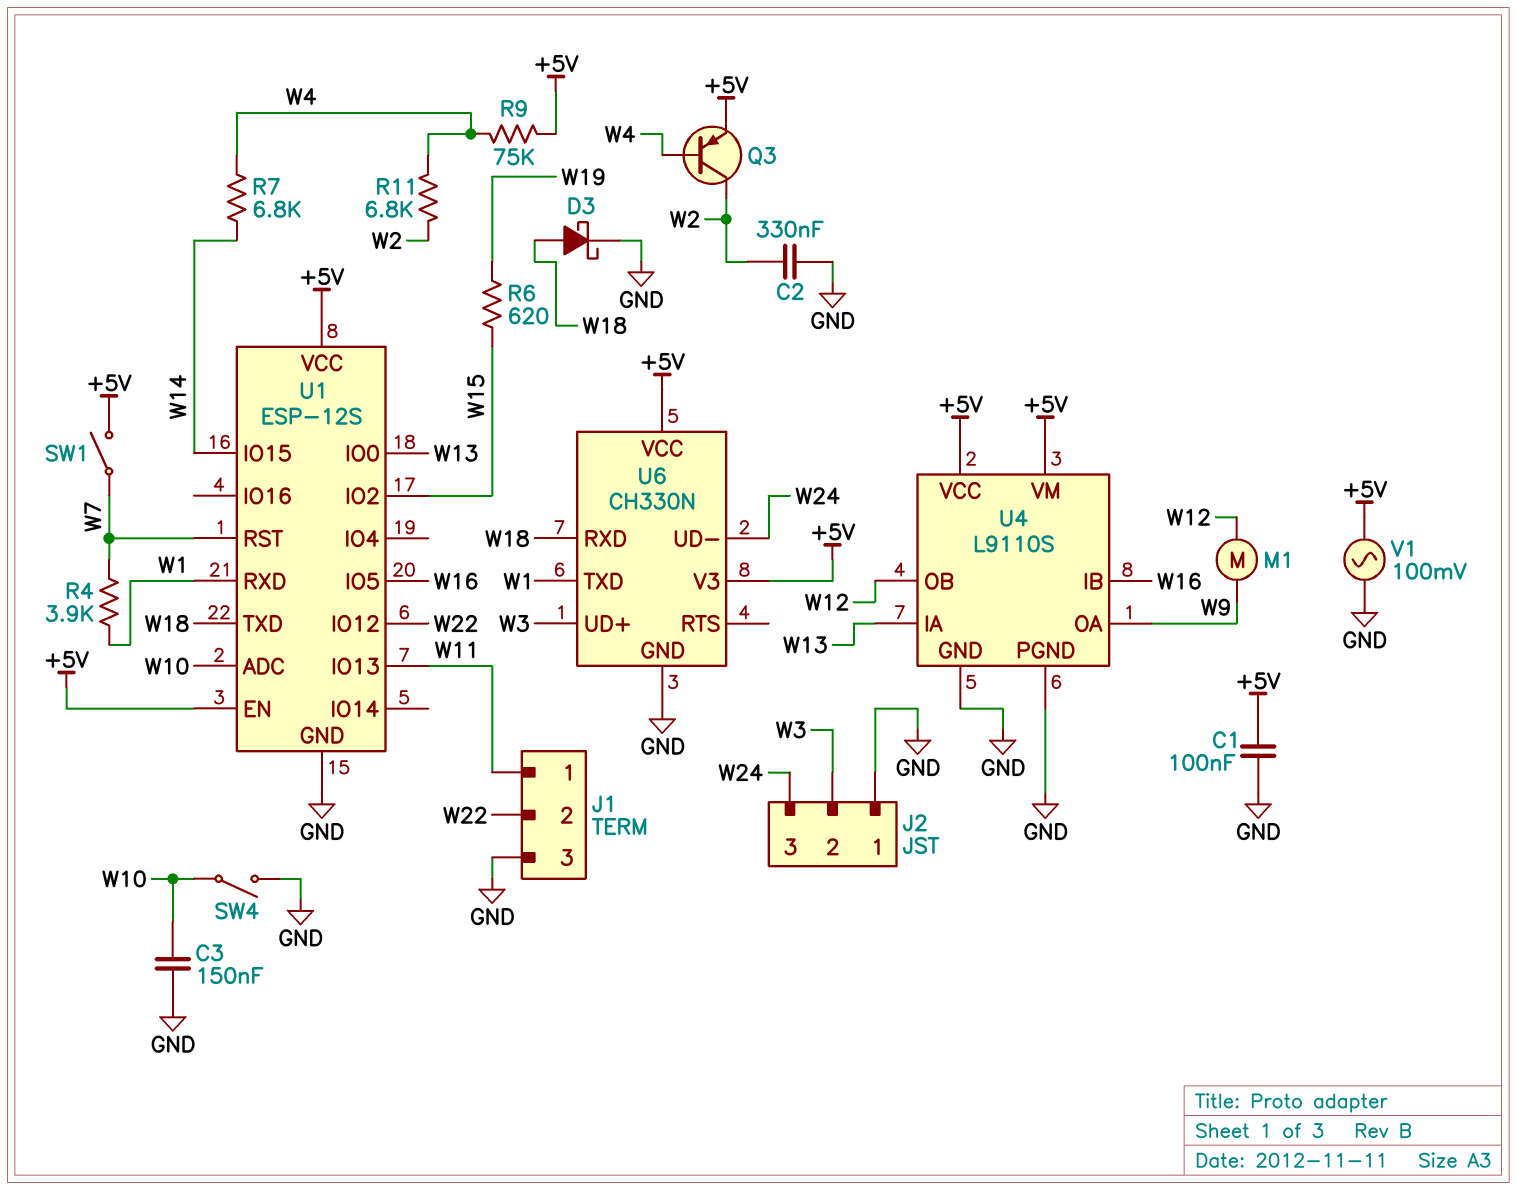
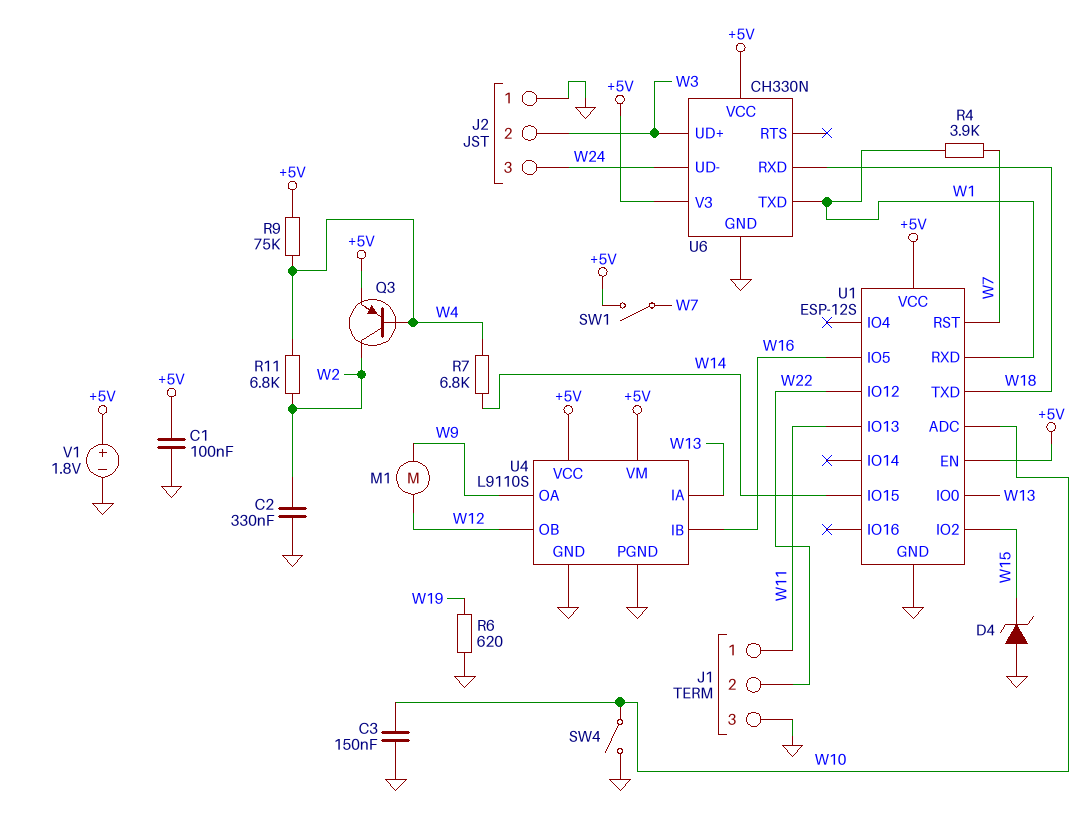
D3: schottky (A W18, K GND) -> none
D4: none -> zener (A GND, K W15)
R6: 620 (W15, W19) -> 620 (GND, W19)
V1: AC 100mV (+5V, GND) -> 1.8V (plus +5V, minus GND)

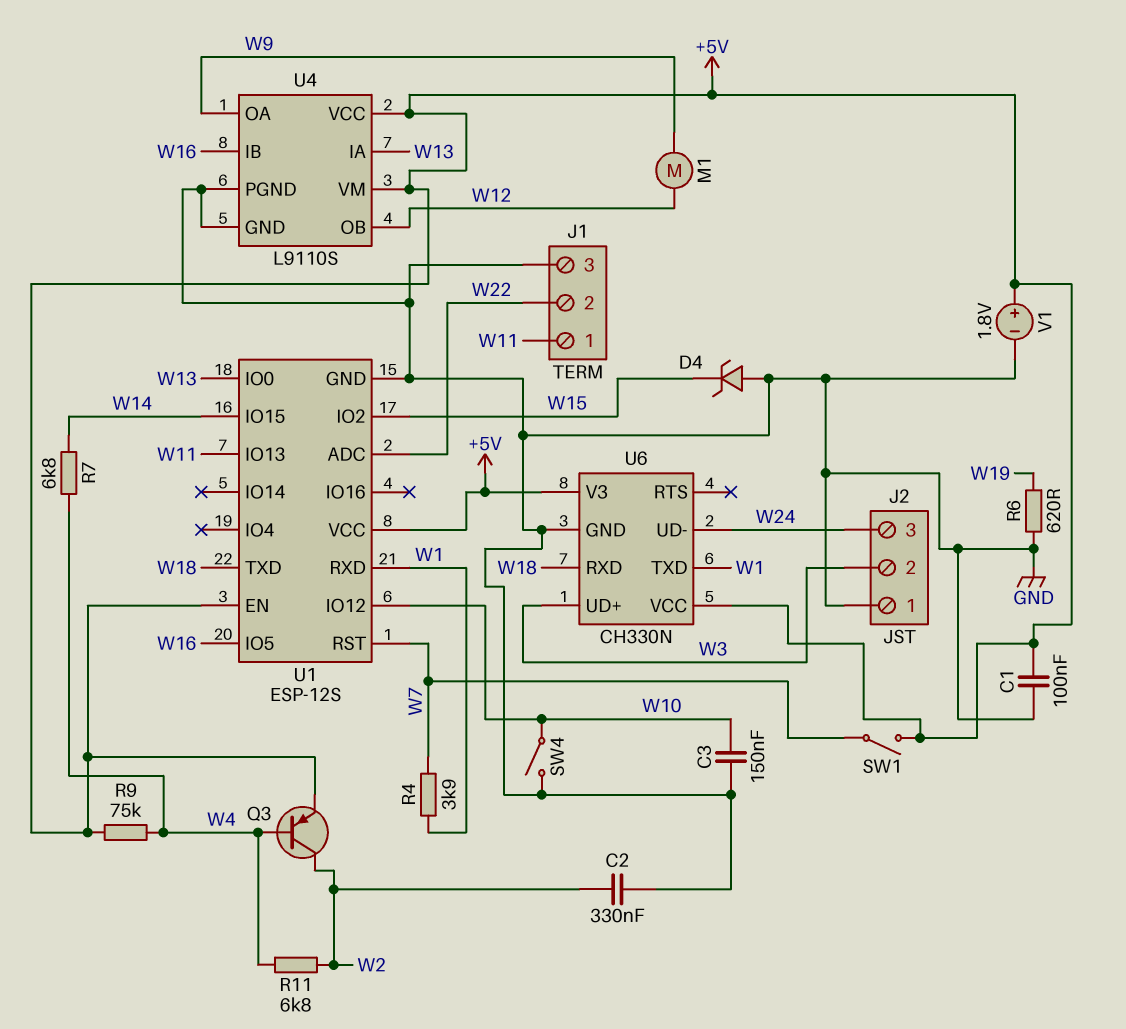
U1 pin ADC: W10 -> W22
U1 pin IO12: W22 -> W10

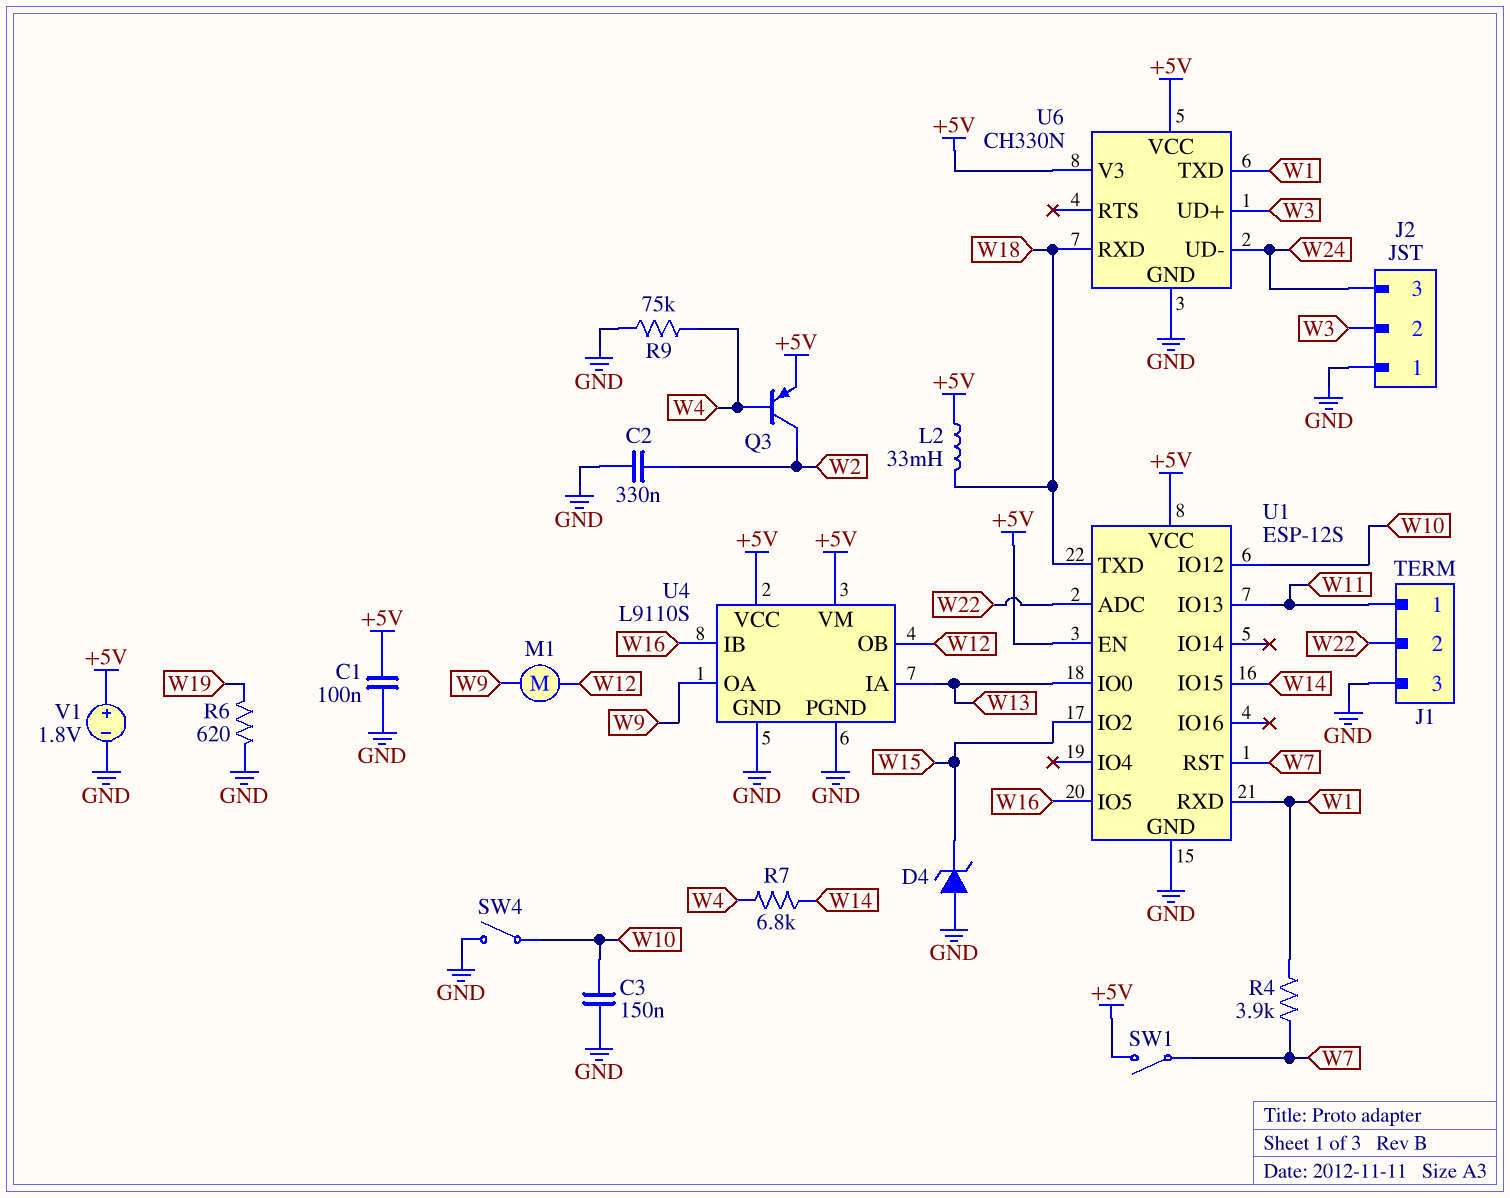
L2: none -> 33mH (+5V, W18)
R9: 75k (+5V, W4) -> 75k (GND, W4)
R11: 6.8k (W2, W4) -> none

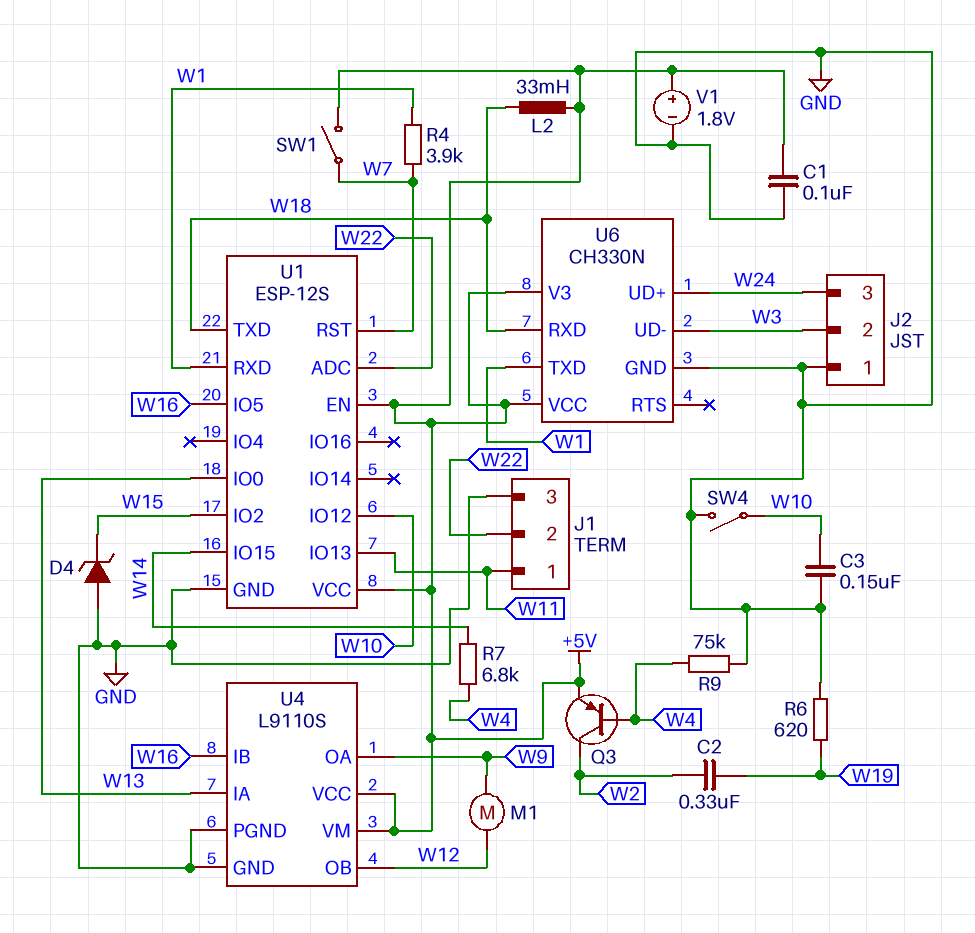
C2: 330nF (GND, W2) -> 330nF (W2, W19)
U6 pin UD+: W3 -> W24
U6 pin UD-: W24 -> W3

